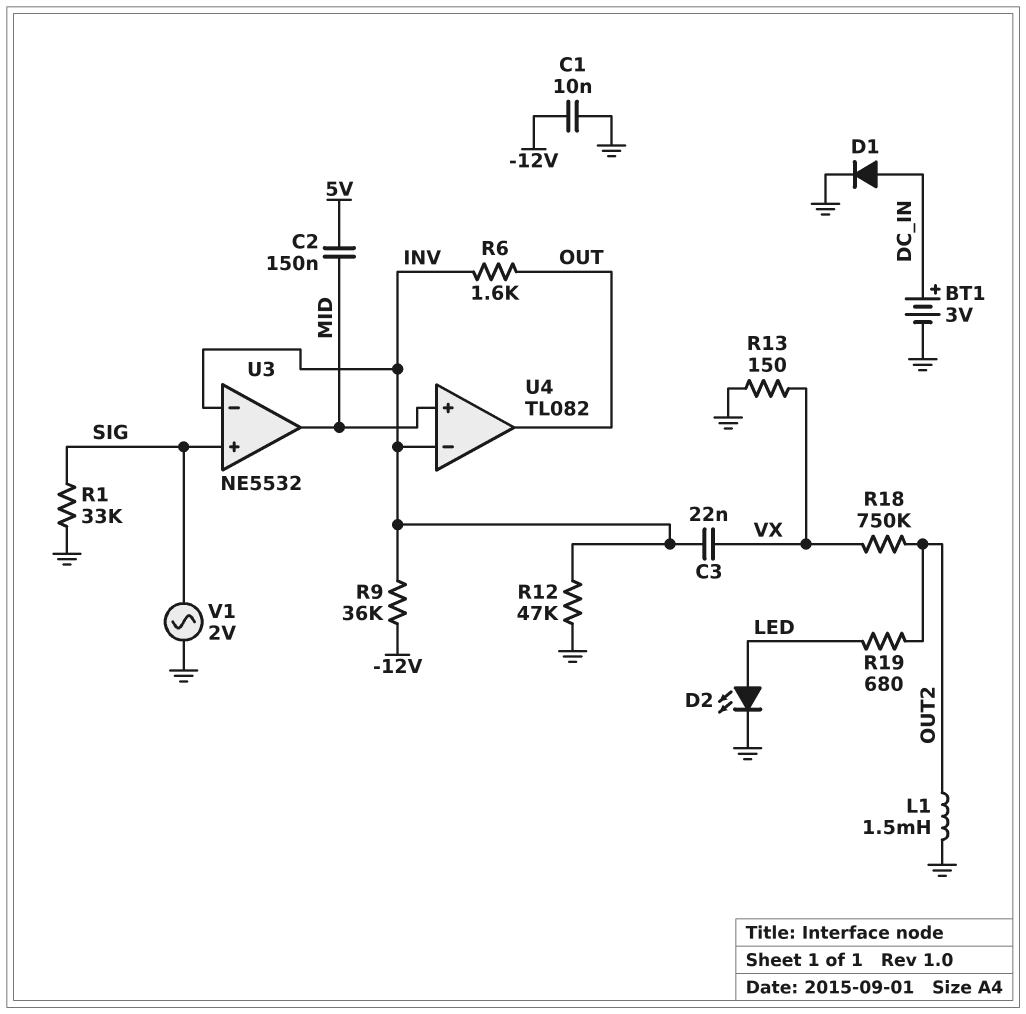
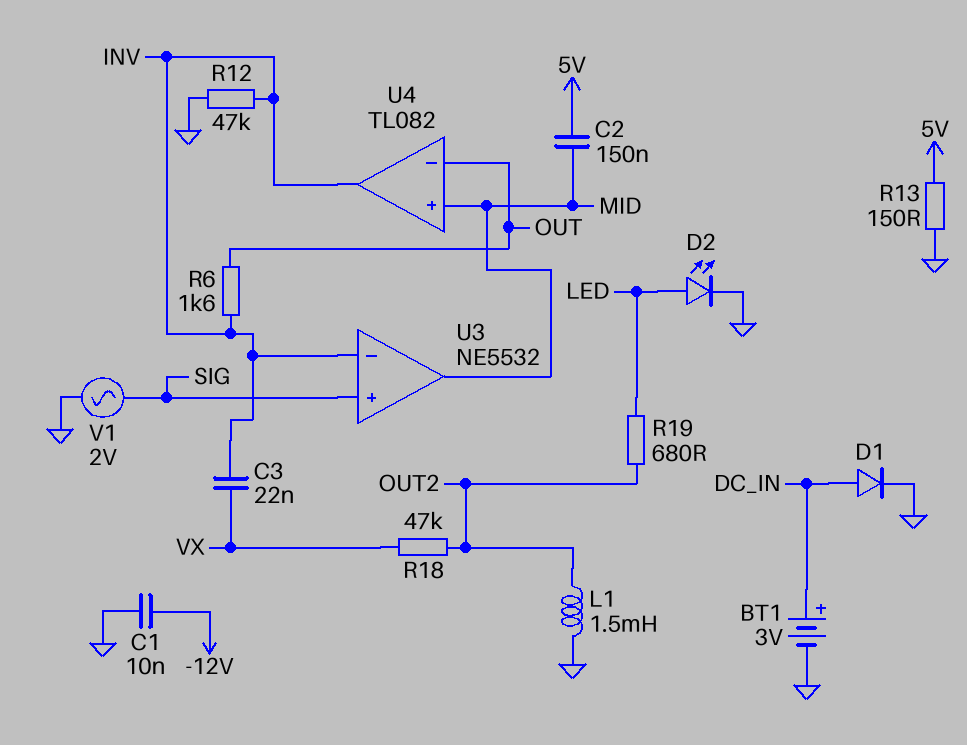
R1: 33k (GND, SIG) -> none
R9: 36k (-12V, INV) -> none
R13: 150 (GND, VX) -> 150 (5V, GND)
R18: 750k (OUT2, VX) -> 47k (OUT2, VX)
U4 pin in-: INV -> OUT
U4 pin out: OUT -> INV

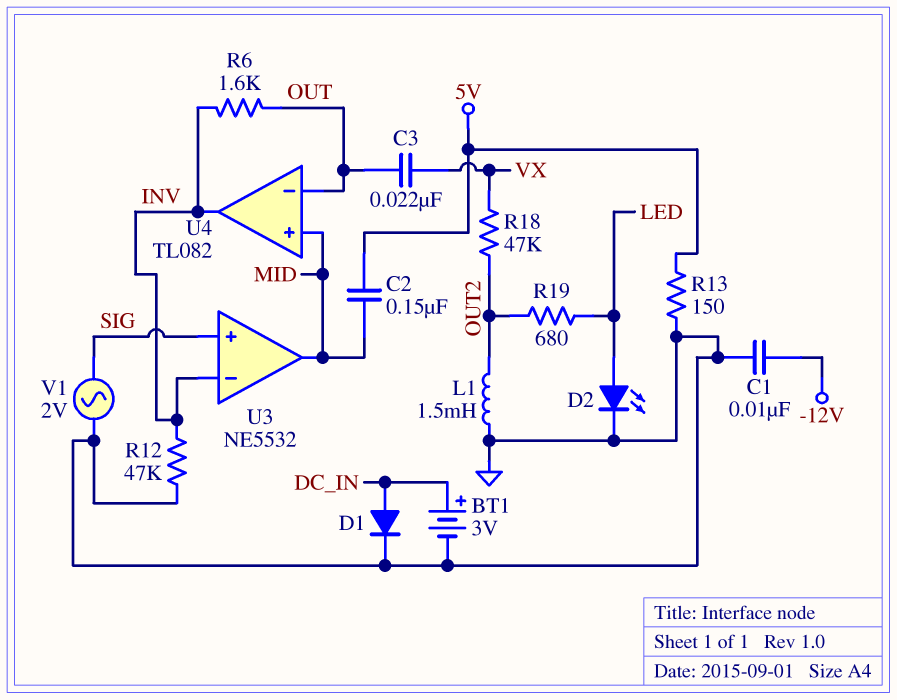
C3: 22nF (INV, VX) -> 22nF (OUT, VX)

